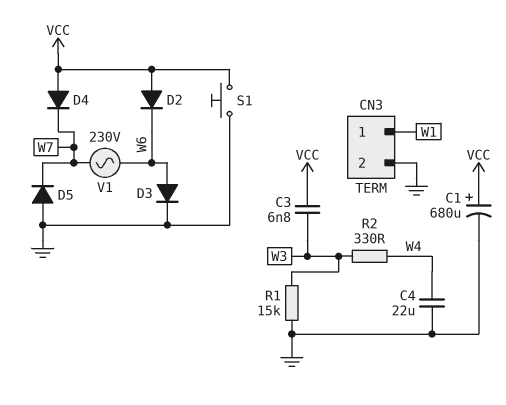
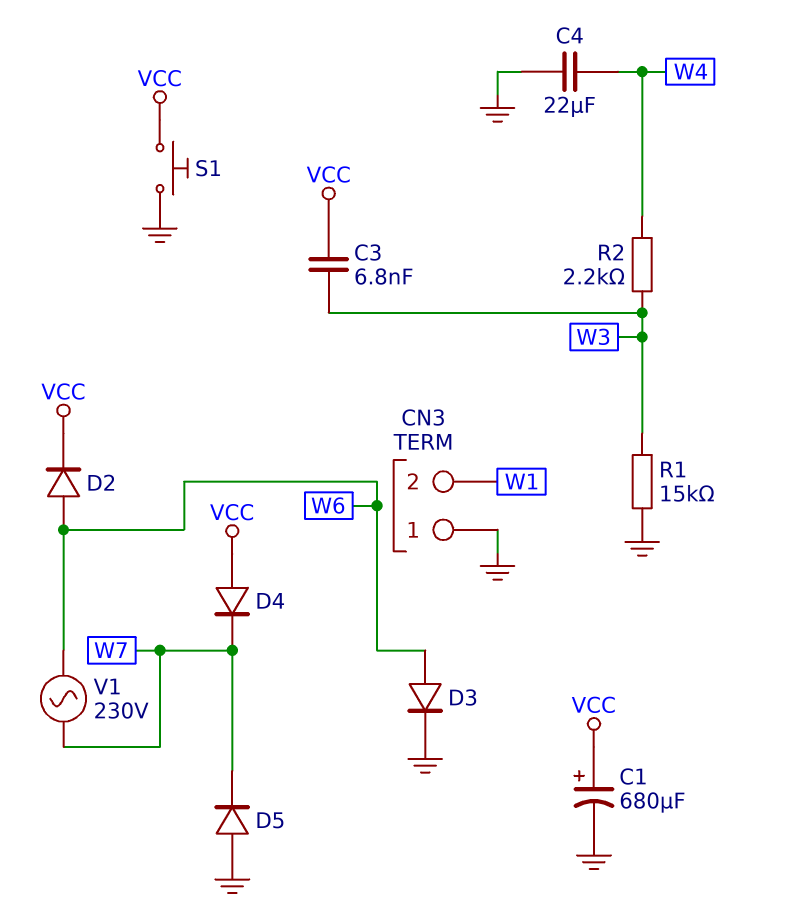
CN3 pin 1: W1 -> GND
CN3 pin 2: GND -> W1
D2: diode (A VCC, K W6) -> diode (A W6, K VCC)
R2: 330 (W3, W4) -> 2.2k (W3, W4)

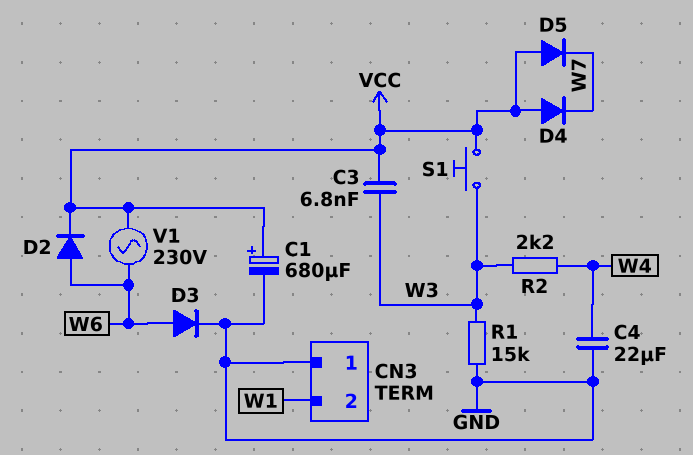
D5: diode (A GND, K W7) -> diode (A VCC, K W7)
S1: button (GND, VCC) -> button (VCC, W3)
V1: AC 230V (W6, W7) -> AC 230V (VCC, W6)

